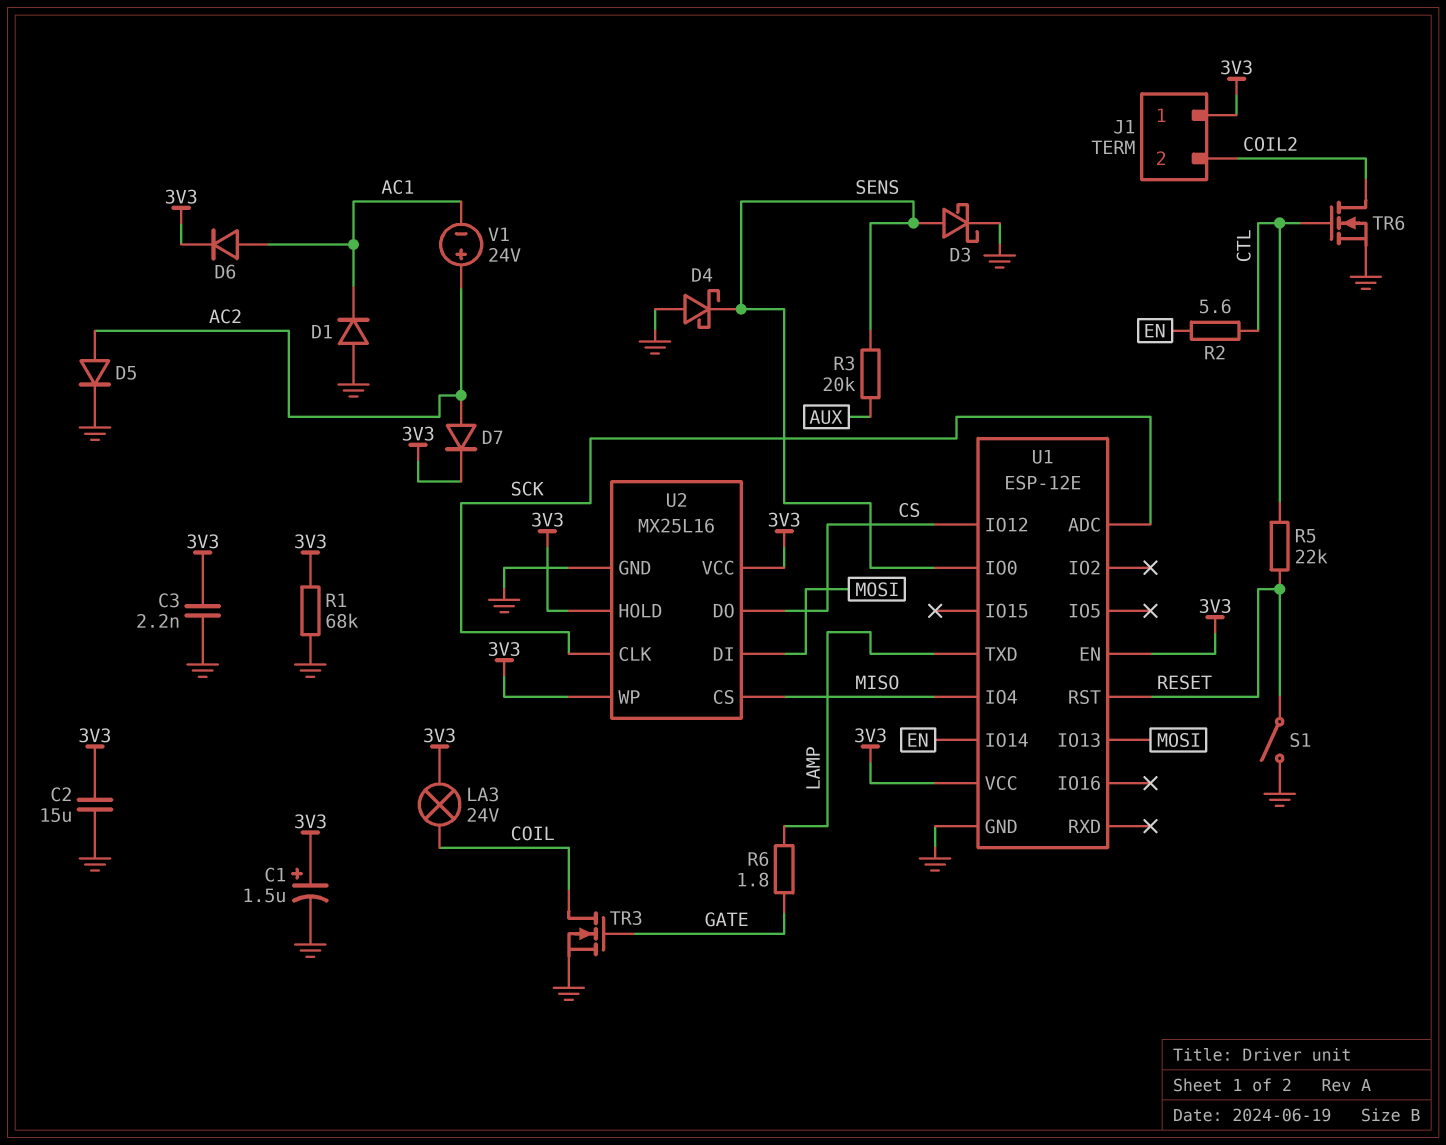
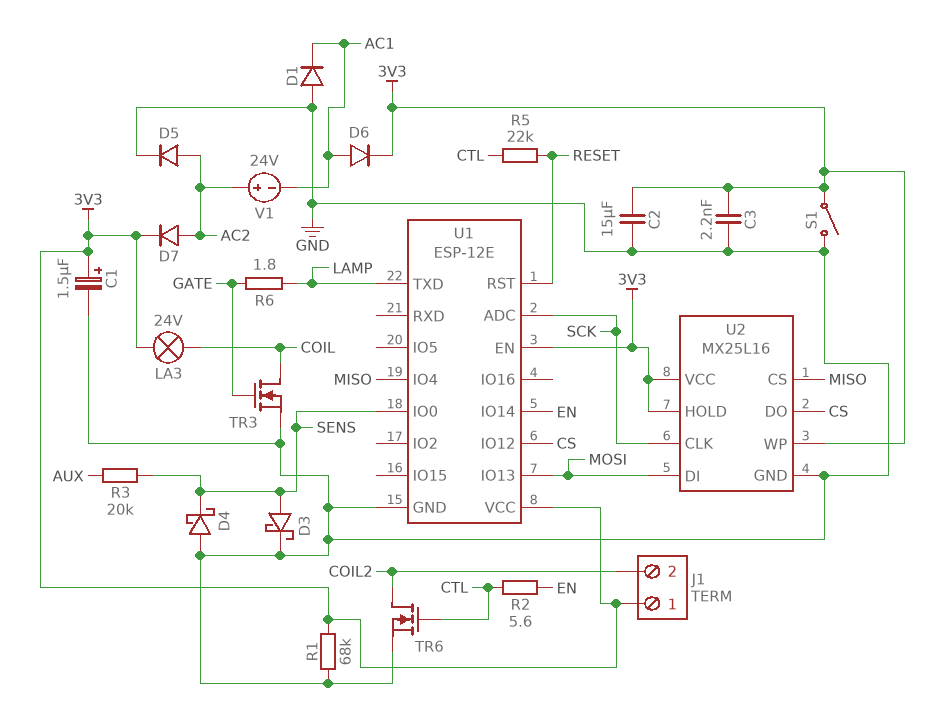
S1: switch (GND, RESET) -> switch (3V3, GND)

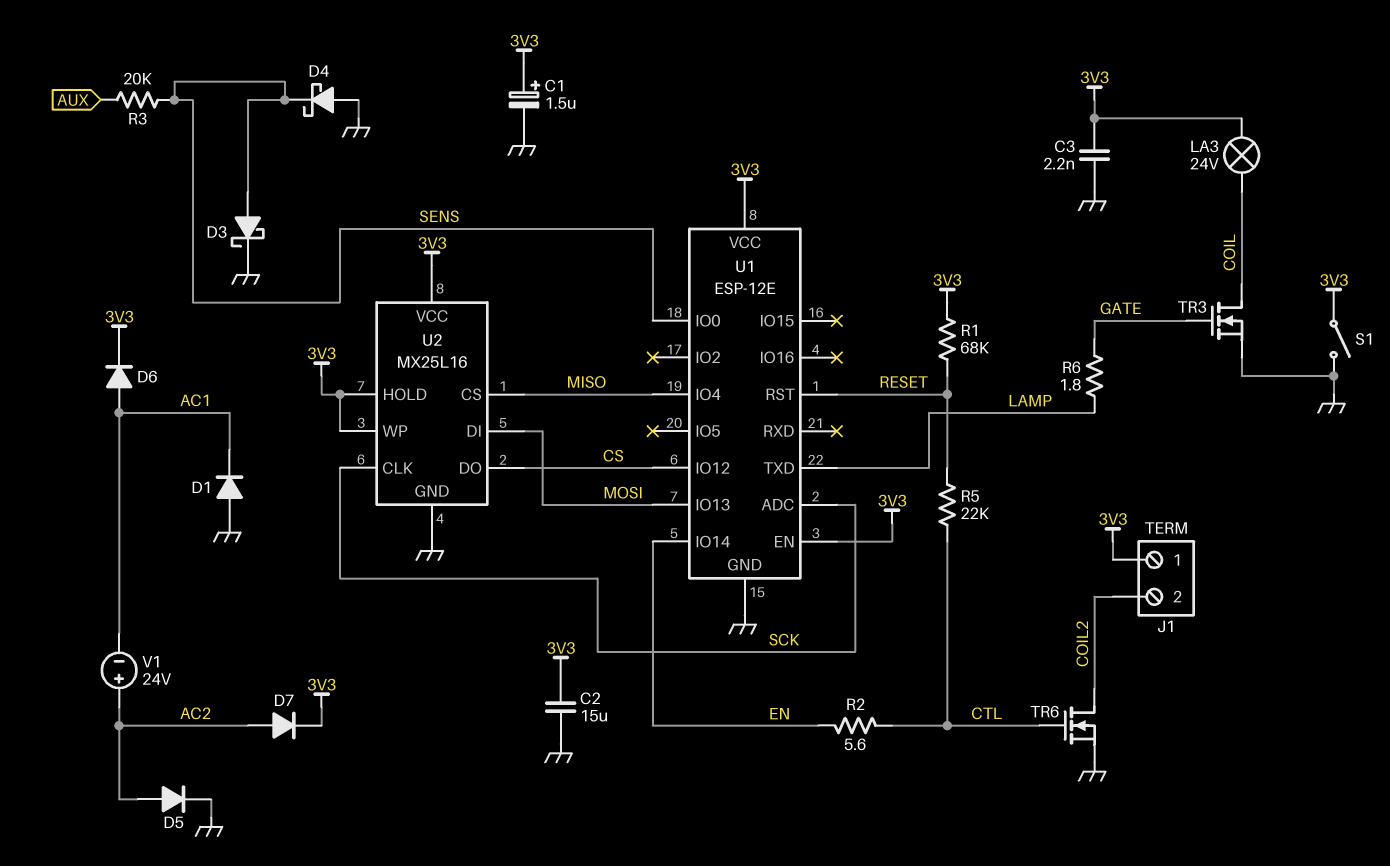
R1: 68k (3V3, GND) -> 68k (3V3, RESET)

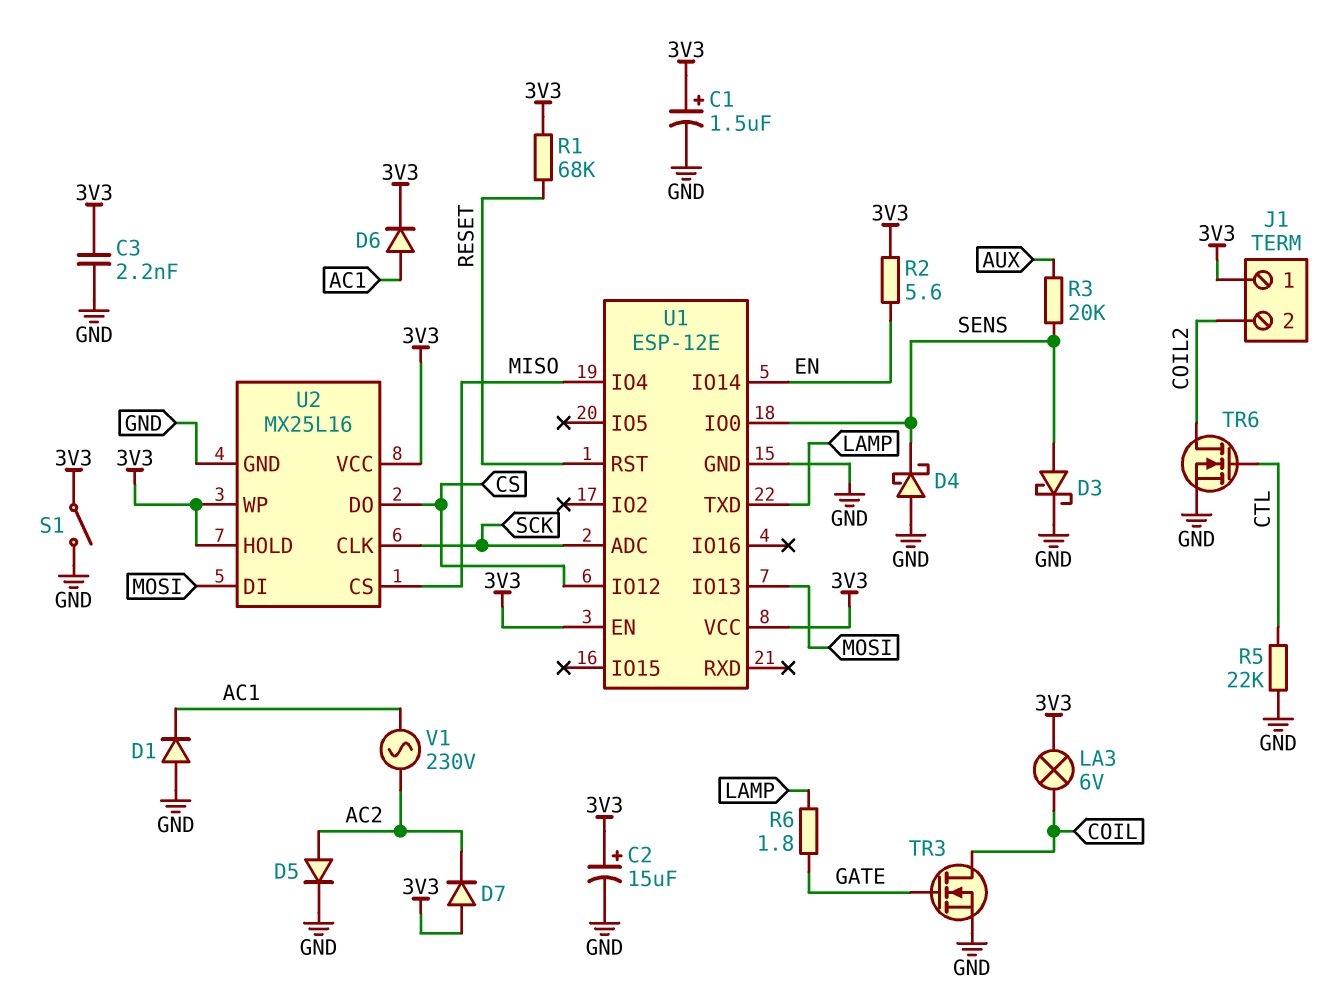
C2: 15uF (3V3, GND) -> 15uF (plus 3V3, minus GND)
D7: diode (A AC2, K 3V3) -> diode (A 3V3, K AC2)
LA3: lamp 24V (3V3, COIL) -> lamp 6V (3V3, COIL)
R2: 5.6 (CTL, EN) -> 5.6 (3V3, EN)
R5: 22k (CTL, RESET) -> 22k (CTL, GND)
V1: 24V (plus AC2, minus AC1) -> AC 230V (AC1, AC2)

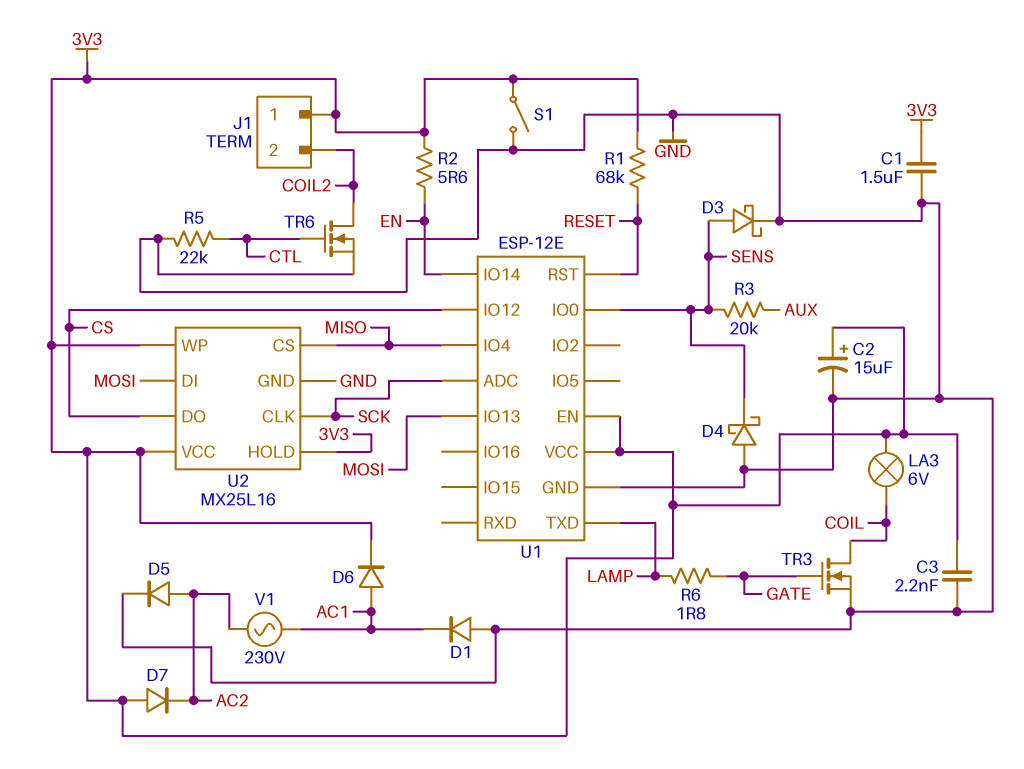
C1: 1.5uF (plus 3V3, minus GND) -> 1.5uF (3V3, GND)

